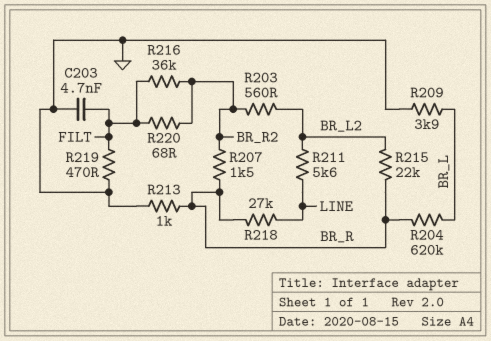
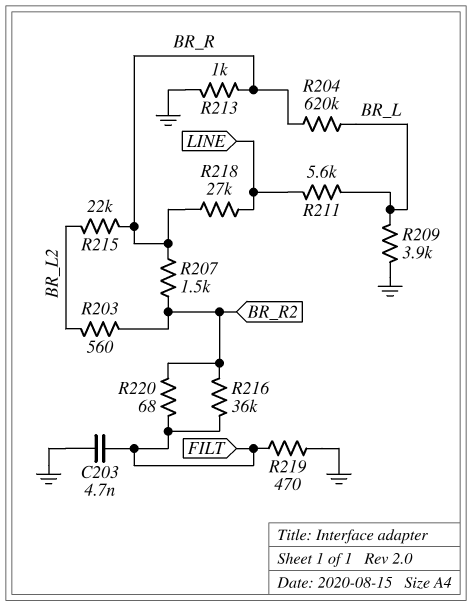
R211: 5.6k (BR_L2, LINE) -> 5.6k (BR_L, LINE)

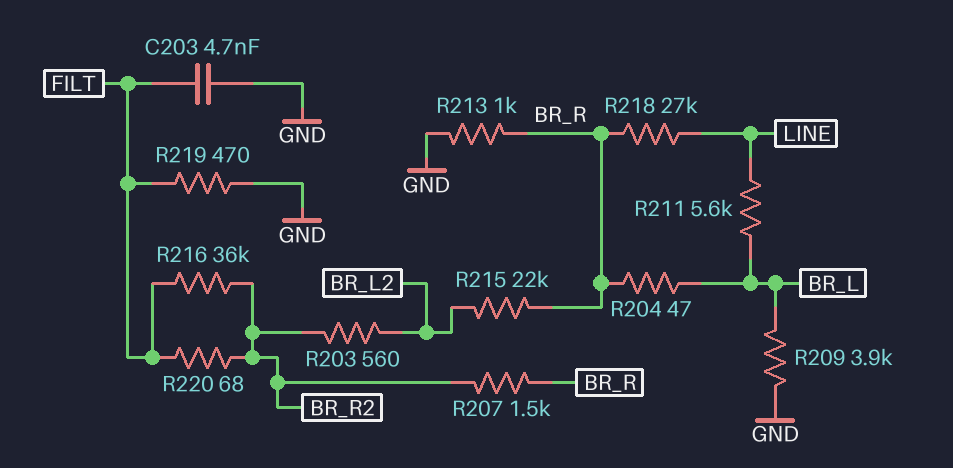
R204: 620k (BR_L, BR_R) -> 47 (BR_L, BR_R)

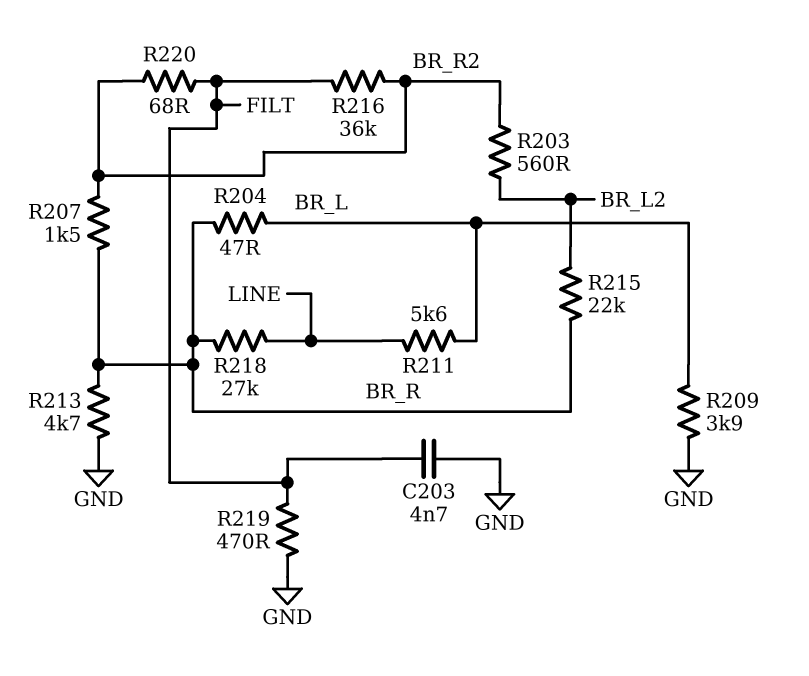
R213: 1k (BR_R, GND) -> 4.7k (BR_R, GND)

